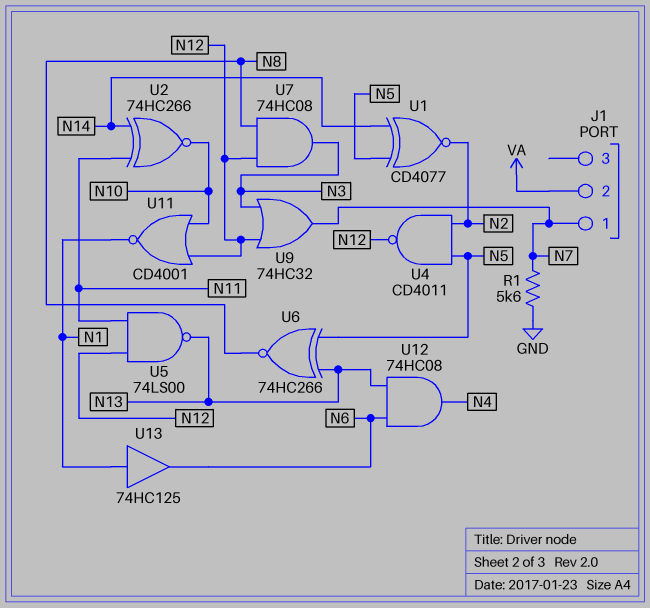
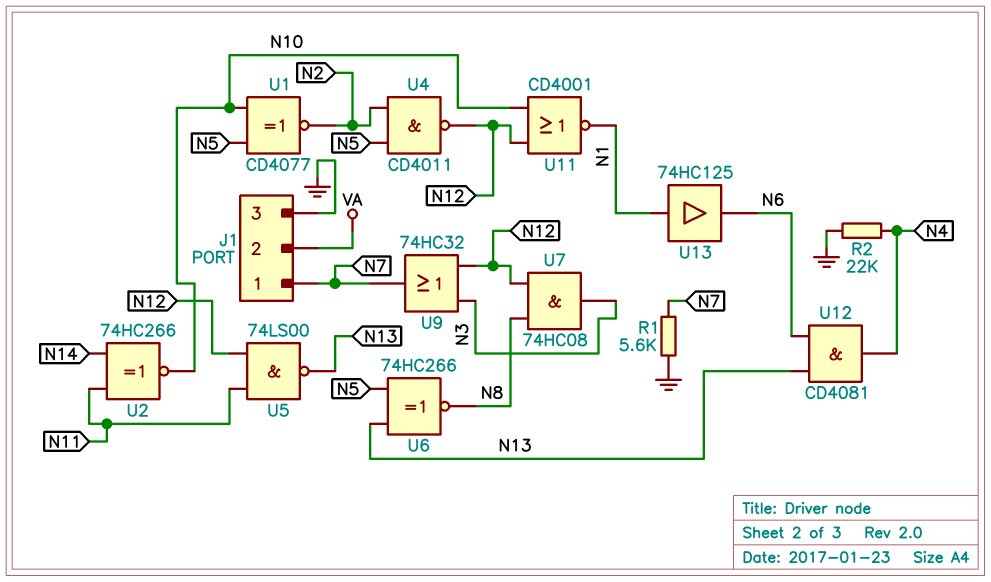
J1 pin 3: none -> GND
R2: none -> 22k (GND, N4)
U1: XNOR CD4077 (in N5, in N14, out N2) -> XNOR CD4077 (in N5, in N10, out N2)
U12: AND 74HC08 (in N6, in N13, out N4) -> AND CD4081 (in N6, in N13, out N4)

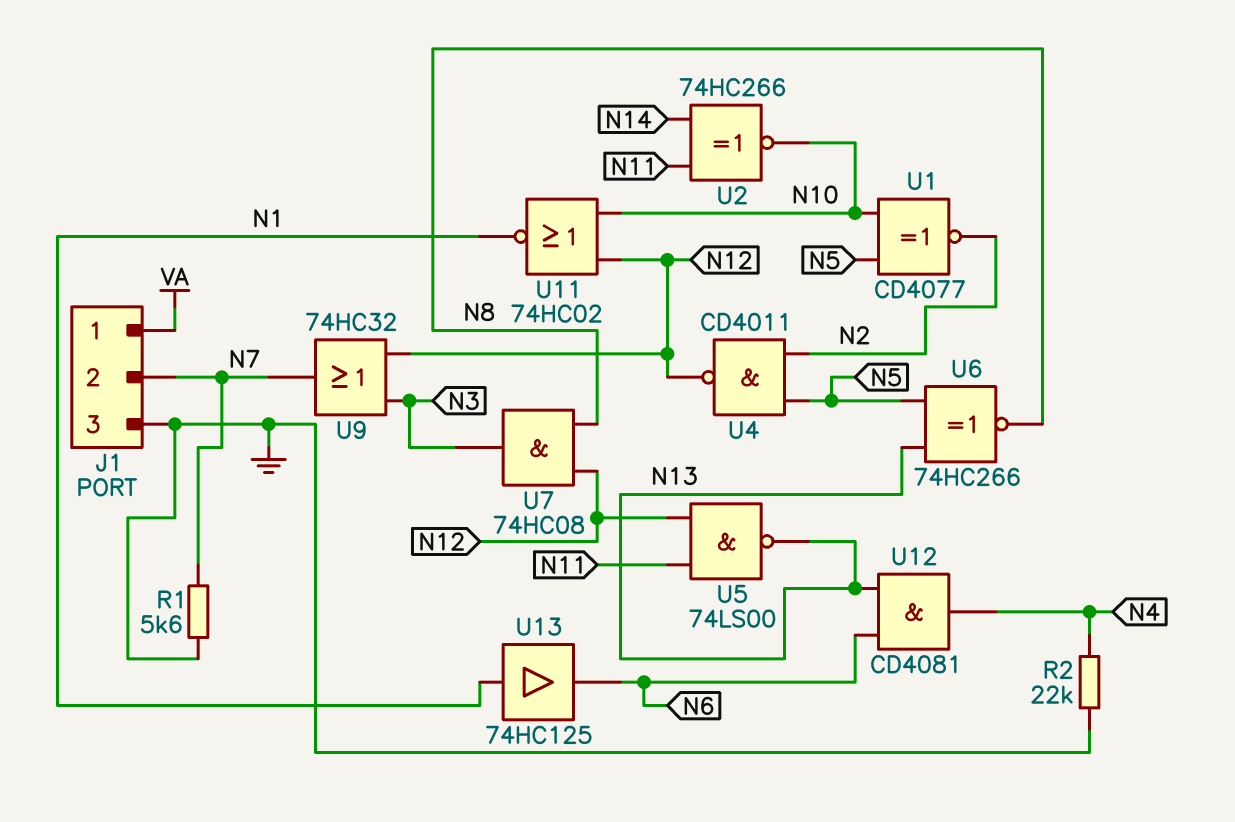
J1 pin 1: N7 -> VA
J1 pin 2: VA -> N7
U11: NOR CD4001 (in N10, in N12, out N1) -> NOR 74HC02 (in N10, in N12, out N1)

